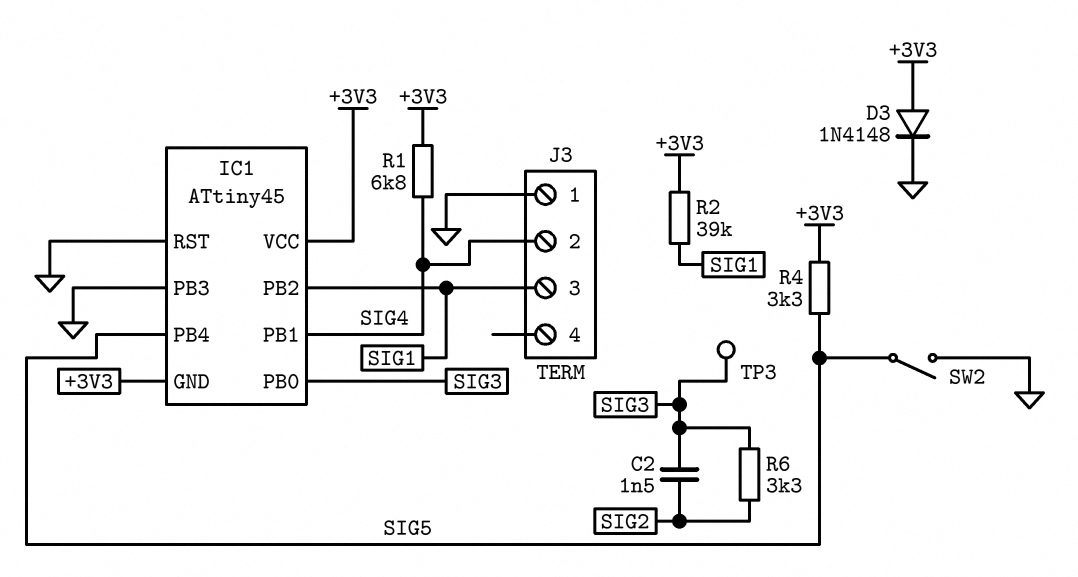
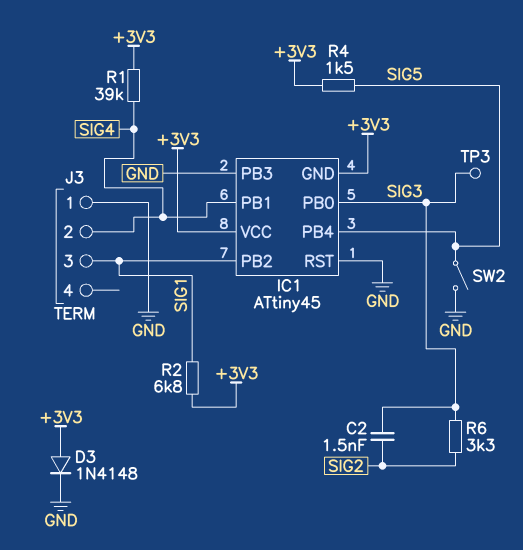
R1: 6.8k (+3V3, SIG4) -> 39k (+3V3, SIG4)
R2: 39k (+3V3, SIG1) -> 6.8k (+3V3, SIG1)
R4: 3.3k (+3V3, SIG5) -> 1.5k (+3V3, SIG5)

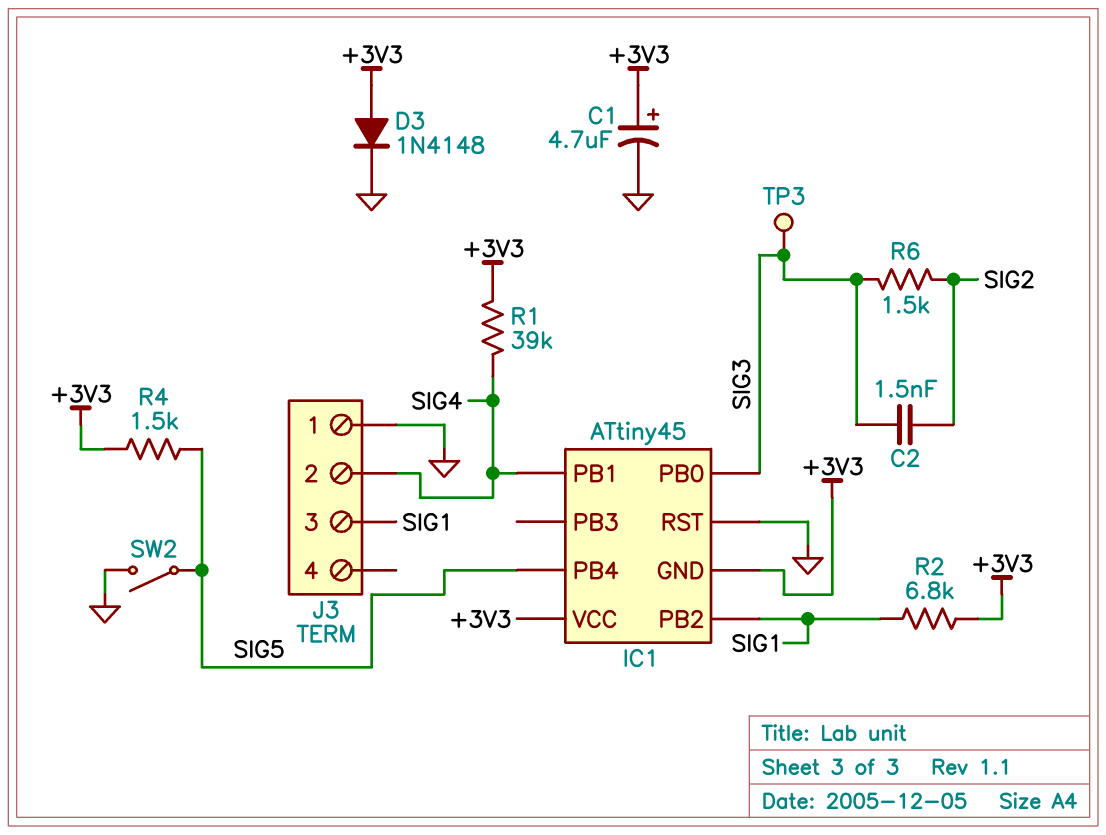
C1: none -> 4.7uF (plus +3V3, minus GND)
IC1 pin PB3: GND -> none
R6: 3.3k (SIG2, SIG3) -> 1.5k (SIG2, SIG3)

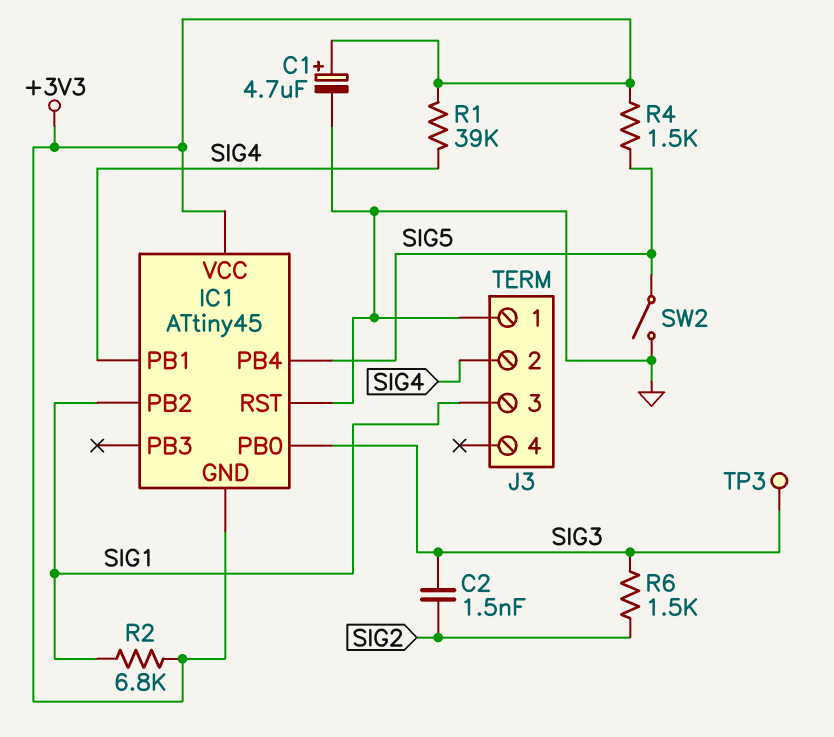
D3: diode 1N4148 (A +3V3, K GND) -> none

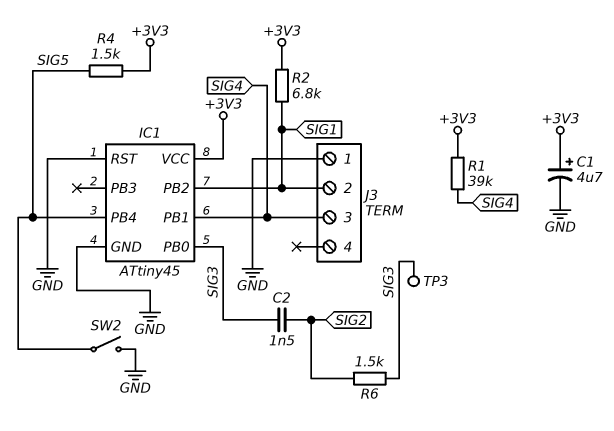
IC1 pin GND: +3V3 -> GND
J3 pin 2: SIG4 -> SIG1
J3 pin 3: SIG1 -> SIG4

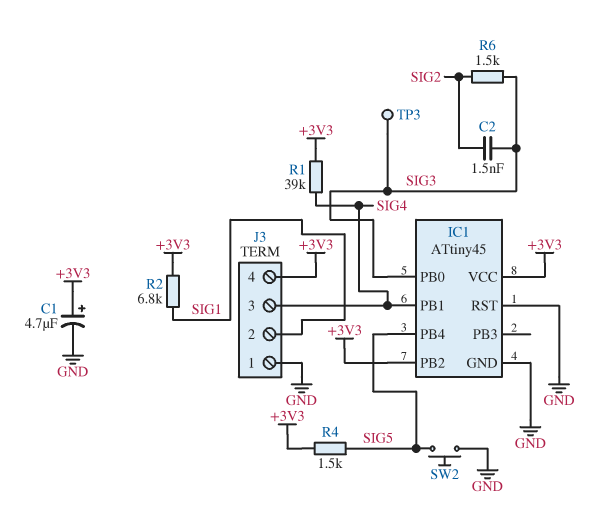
IC1 pin PB2: SIG1 -> +3V3
J3 pin 4: none -> +3V3
SW2: switch (GND, SIG5) -> button (GND, SIG5)

